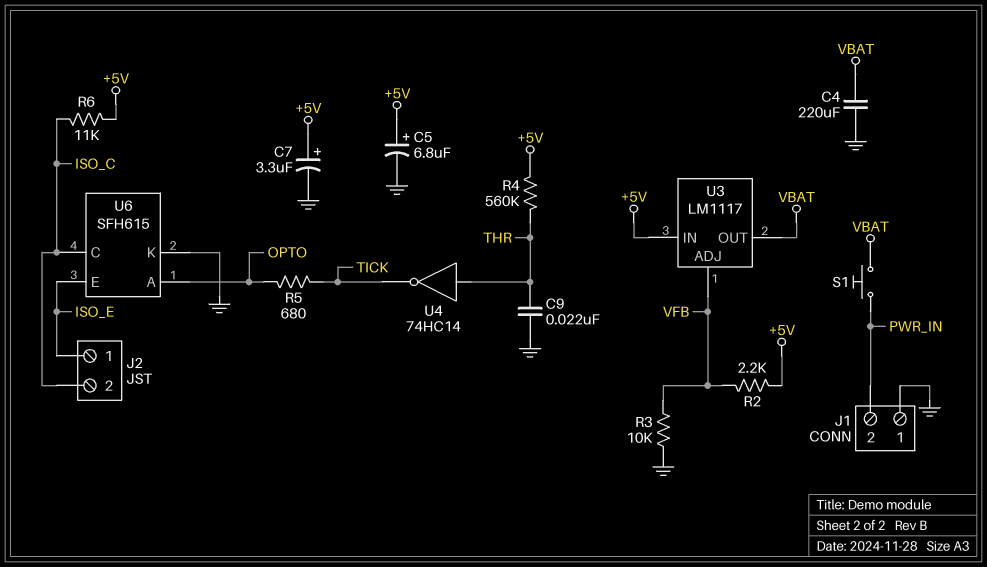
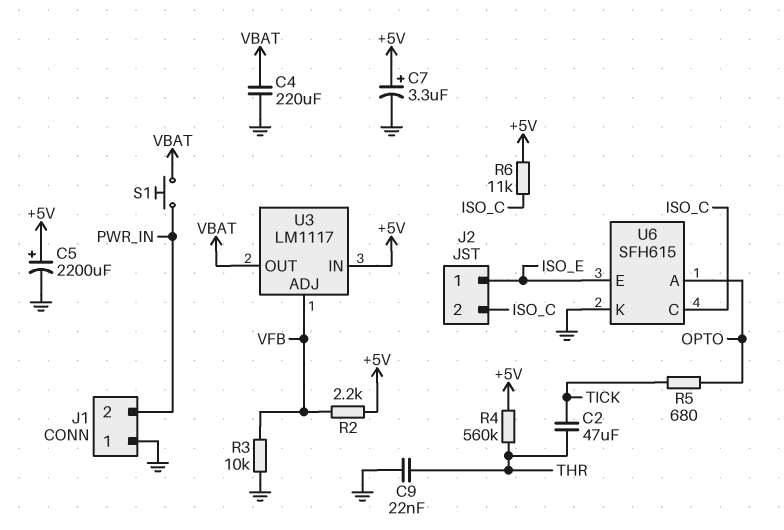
C2: none -> 47uF (THR, TICK)
C5: 6.8uF (plus +5V, minus GND) -> 2200uF (plus +5V, minus GND)
U4: NOT 74HC14 (in THR, out TICK) -> none

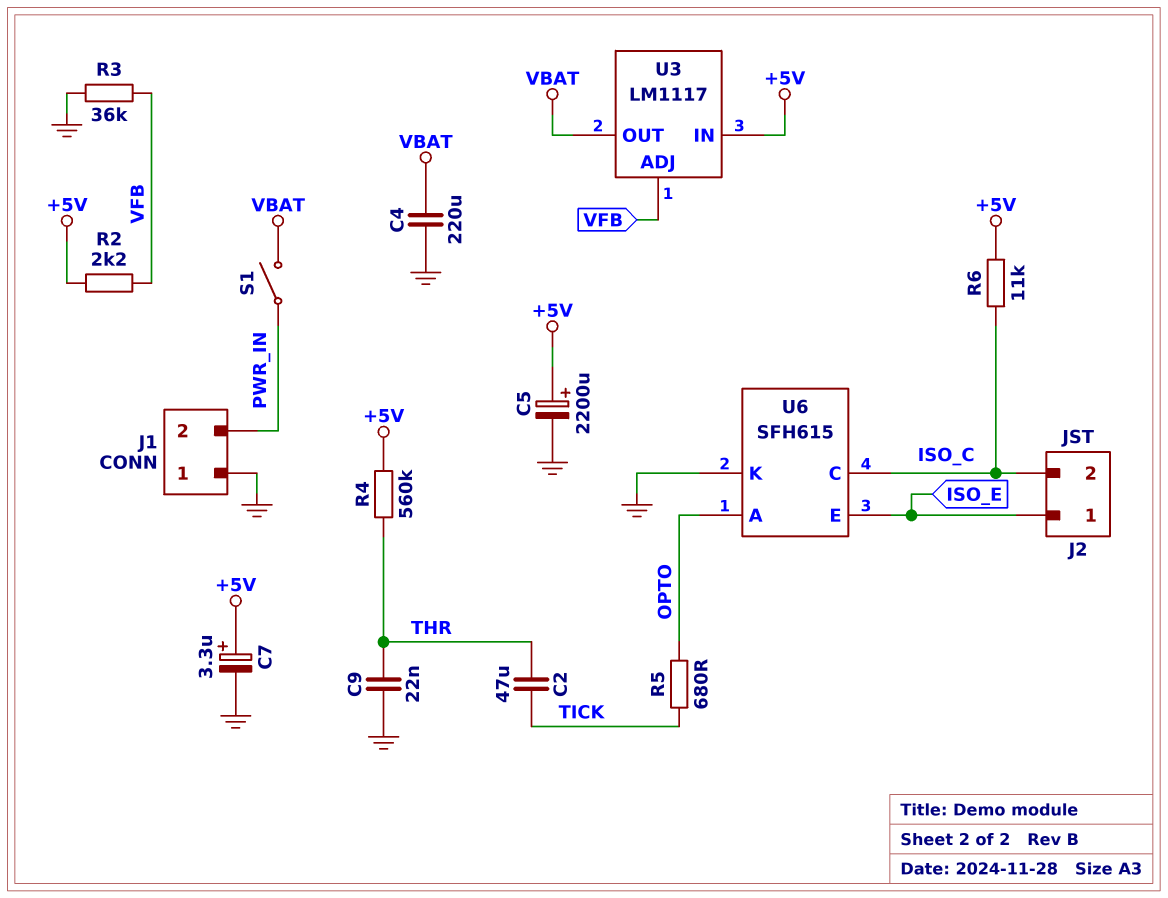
R3: 10k (GND, VFB) -> 36k (GND, VFB)
S1: button (PWR_IN, VBAT) -> switch (PWR_IN, VBAT)

